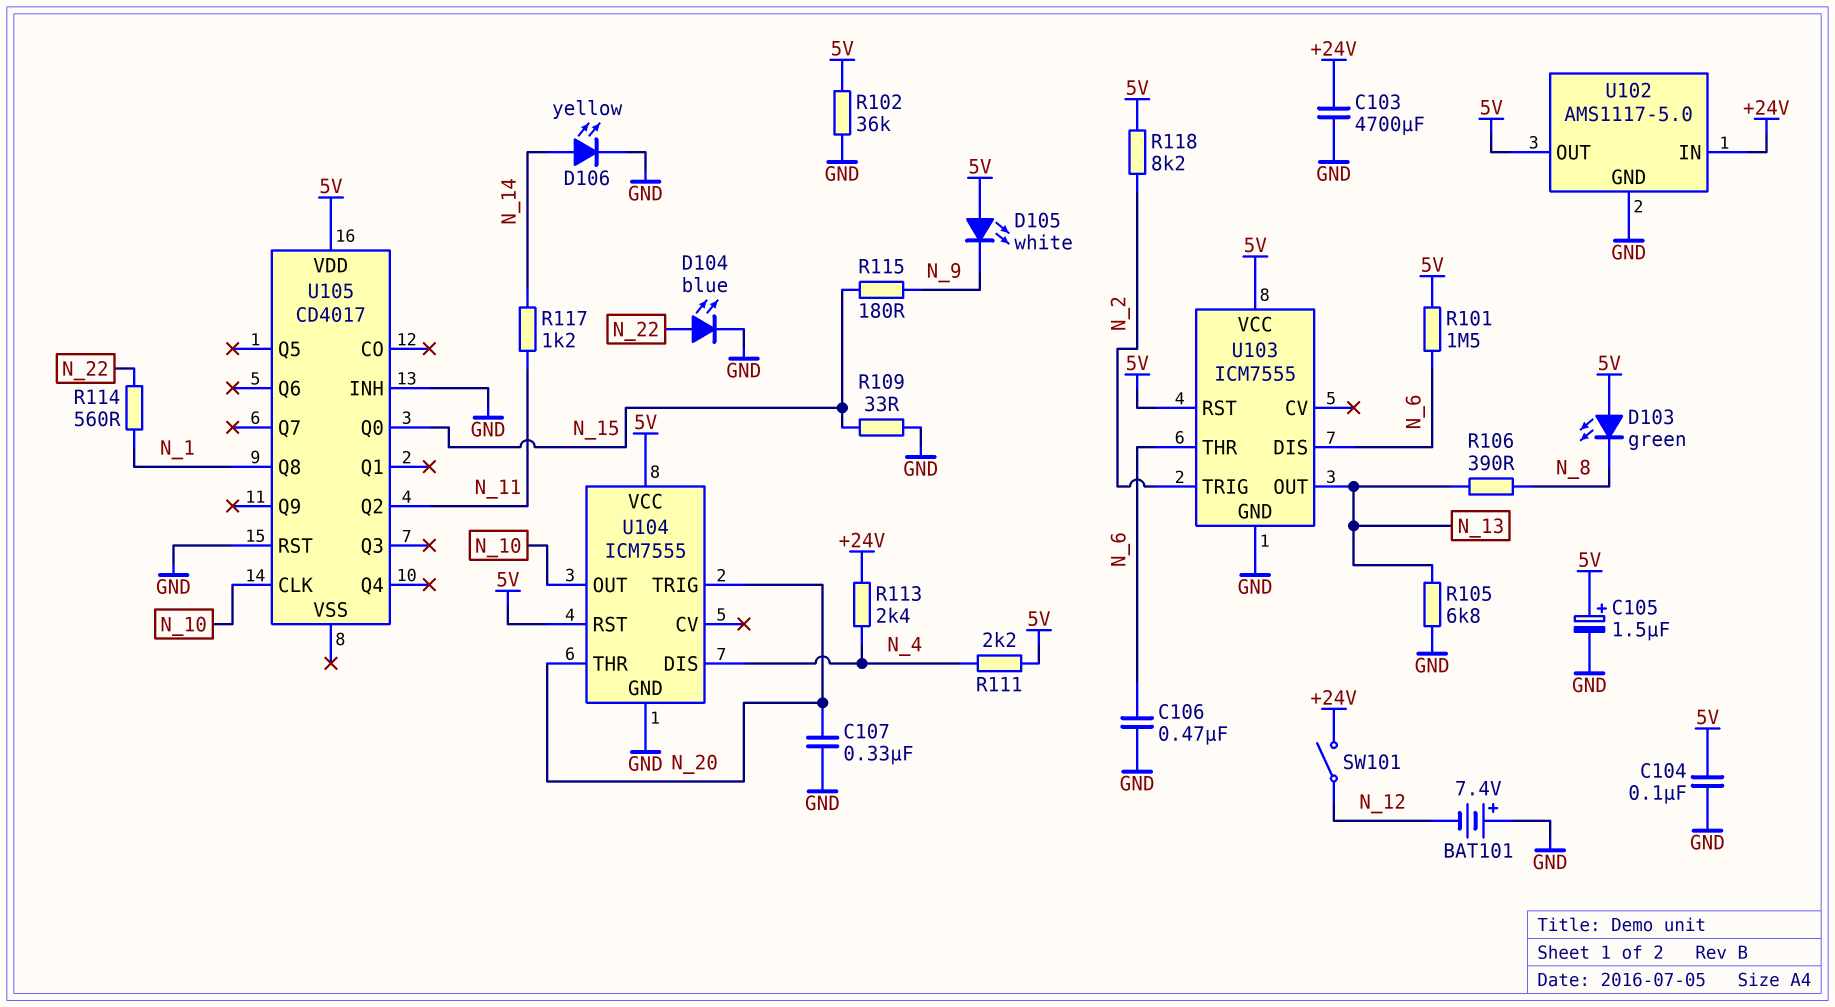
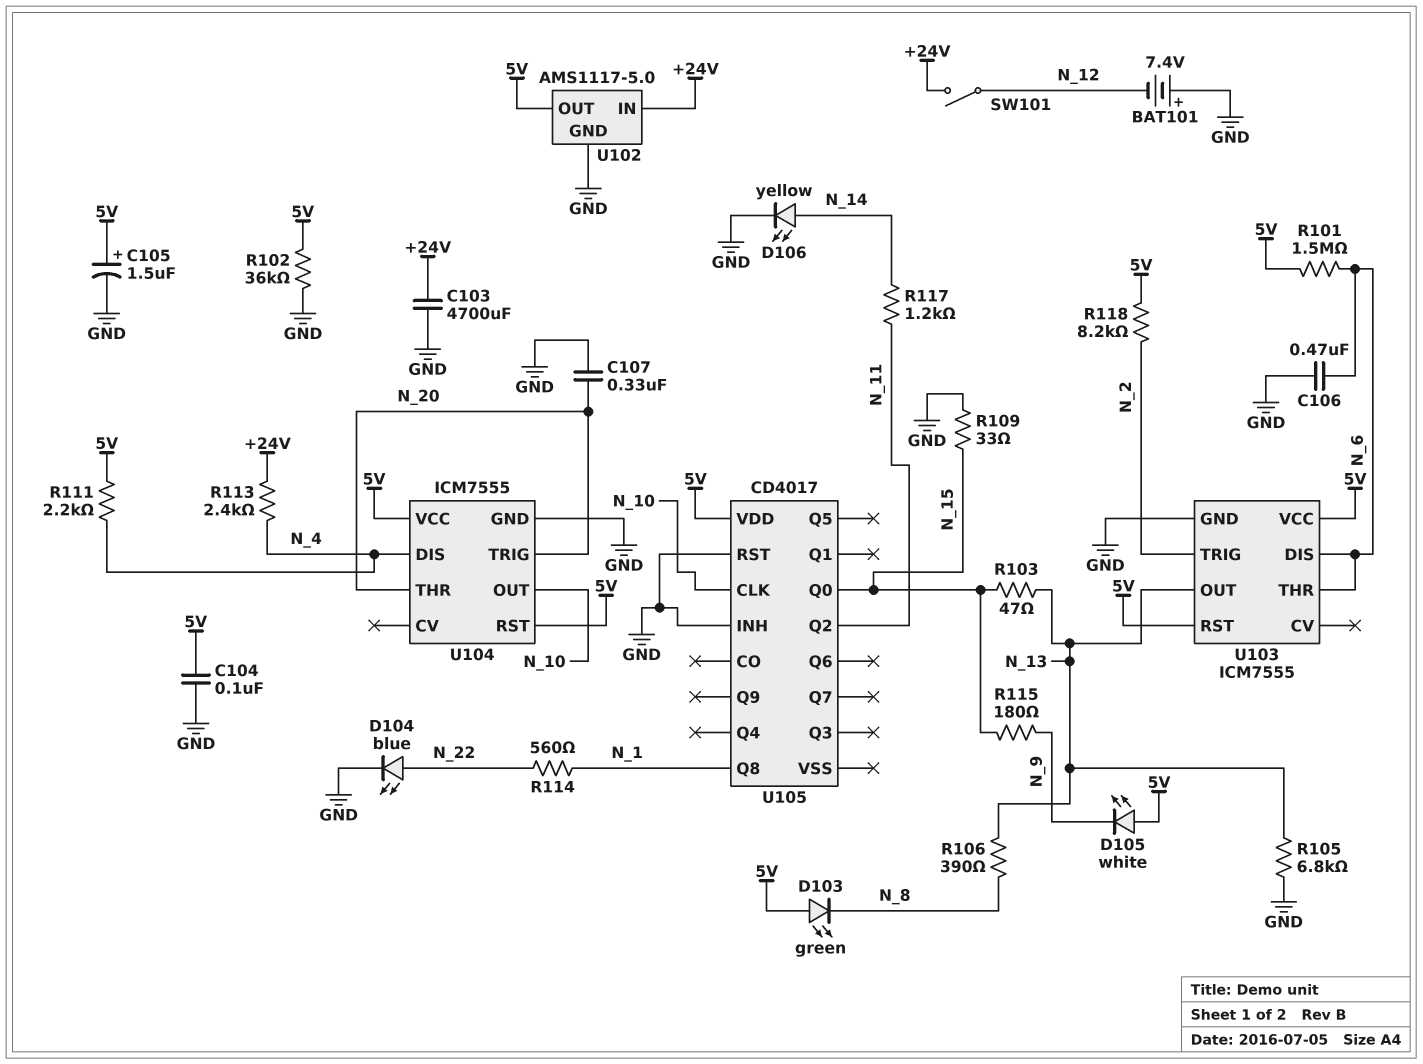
R103: none -> 47 (N_13, N_15)

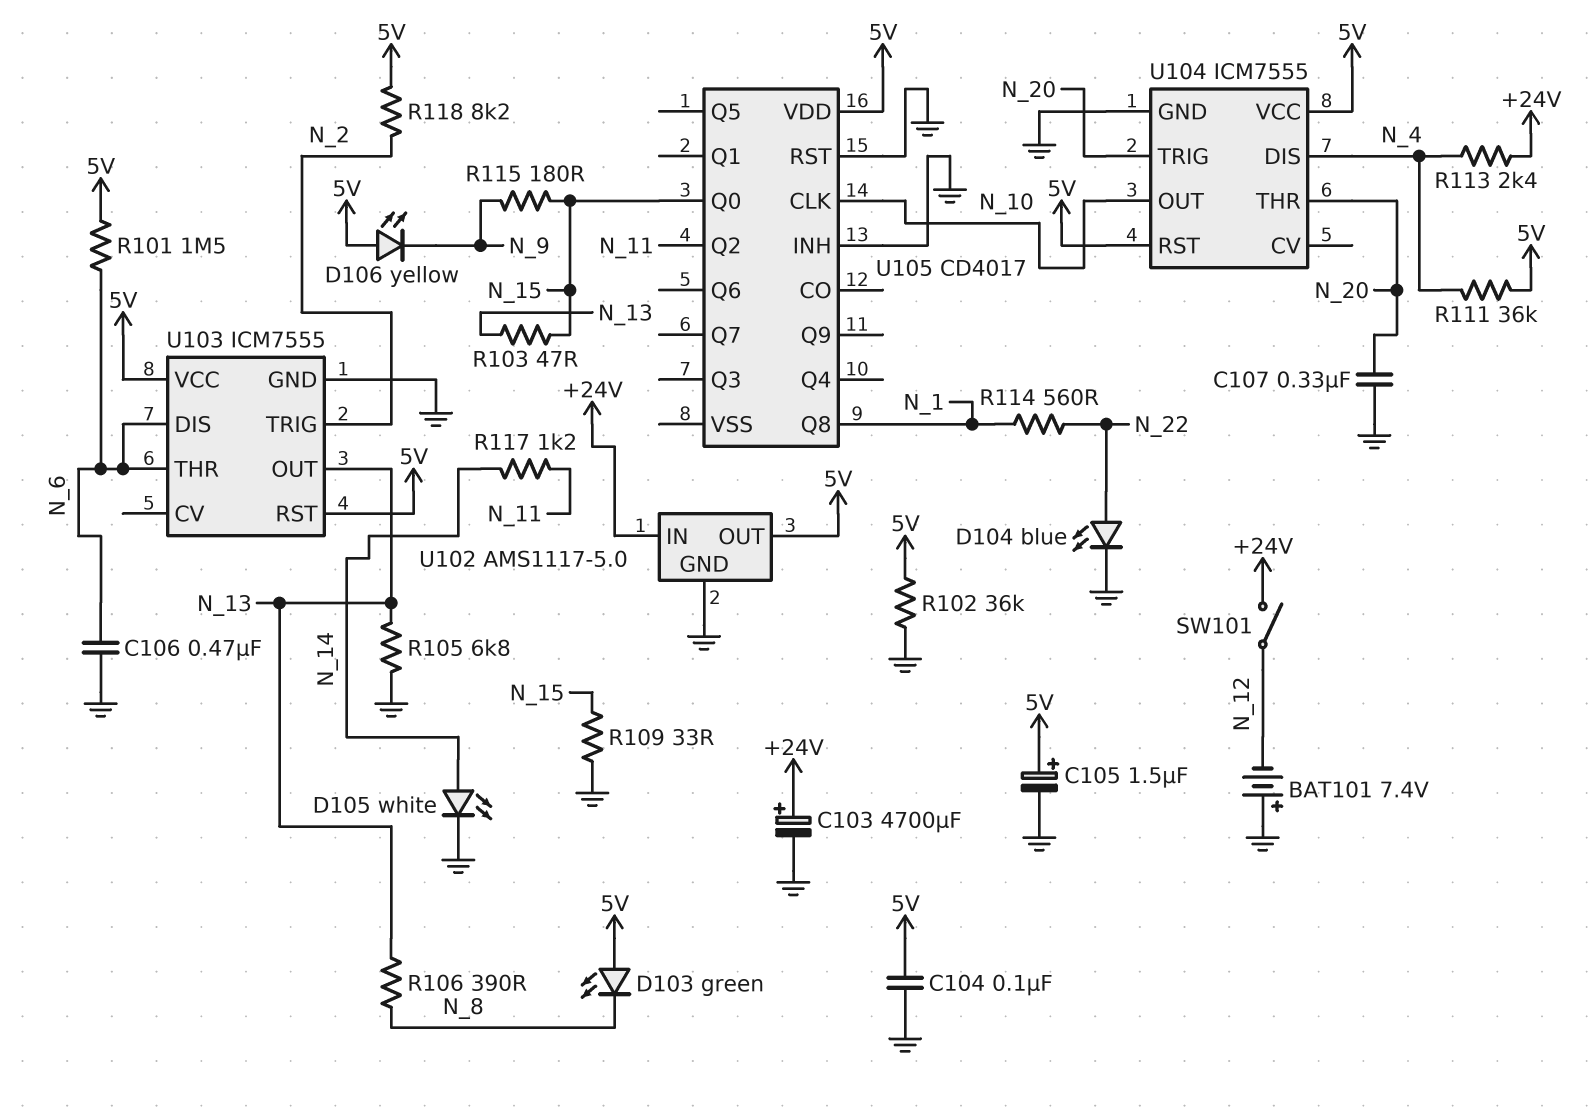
C103: 4700uF (+24V, GND) -> 4700uF (plus +24V, minus GND)
D105: LED white (A 5V, K N_9) -> LED white (A N_14, K GND)
D106: LED yellow (A N_14, K GND) -> LED yellow (A 5V, K N_9)
R111: 2.2k (5V, N_4) -> 36k (5V, N_4)

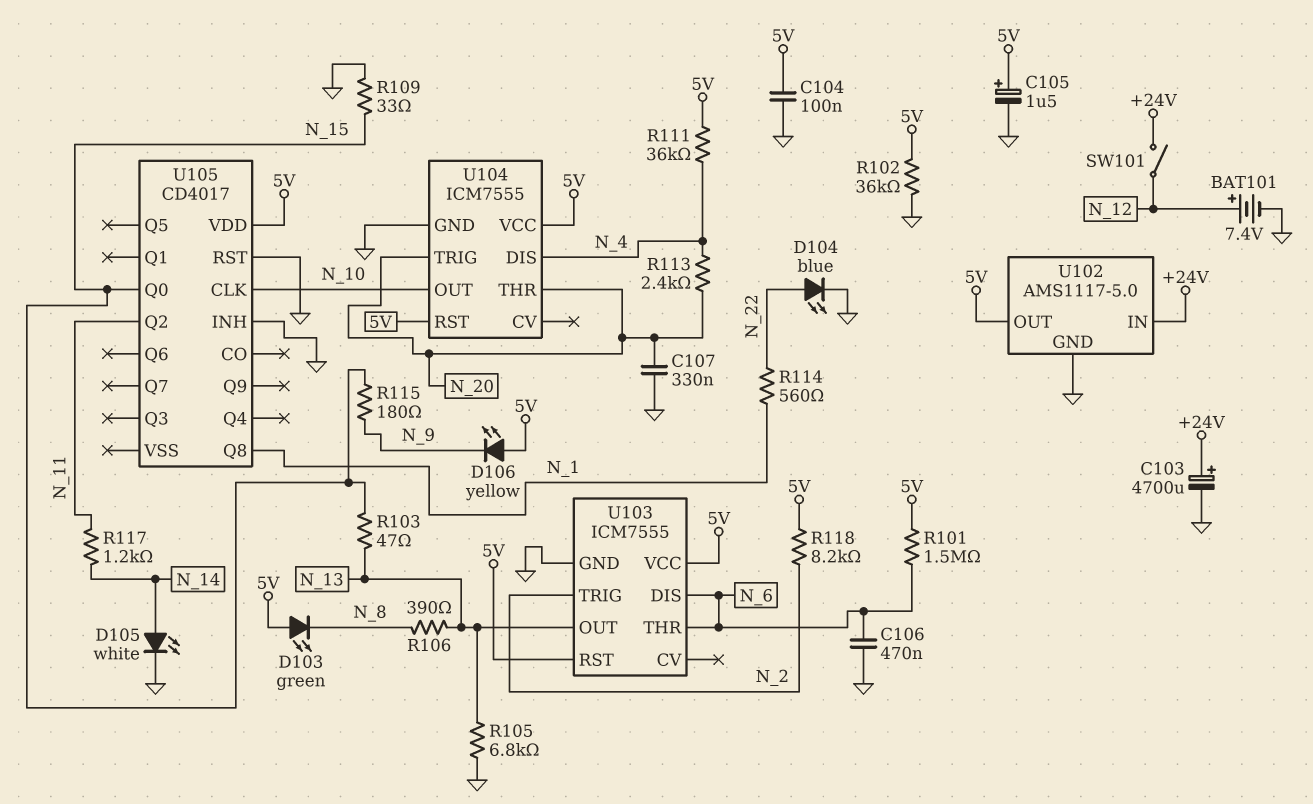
BAT101: 7.4V (plus GND, minus N_12) -> 7.4V (plus N_12, minus GND)
R113: 2.4k (+24V, N_4) -> 2.4k (N_4, N_20)

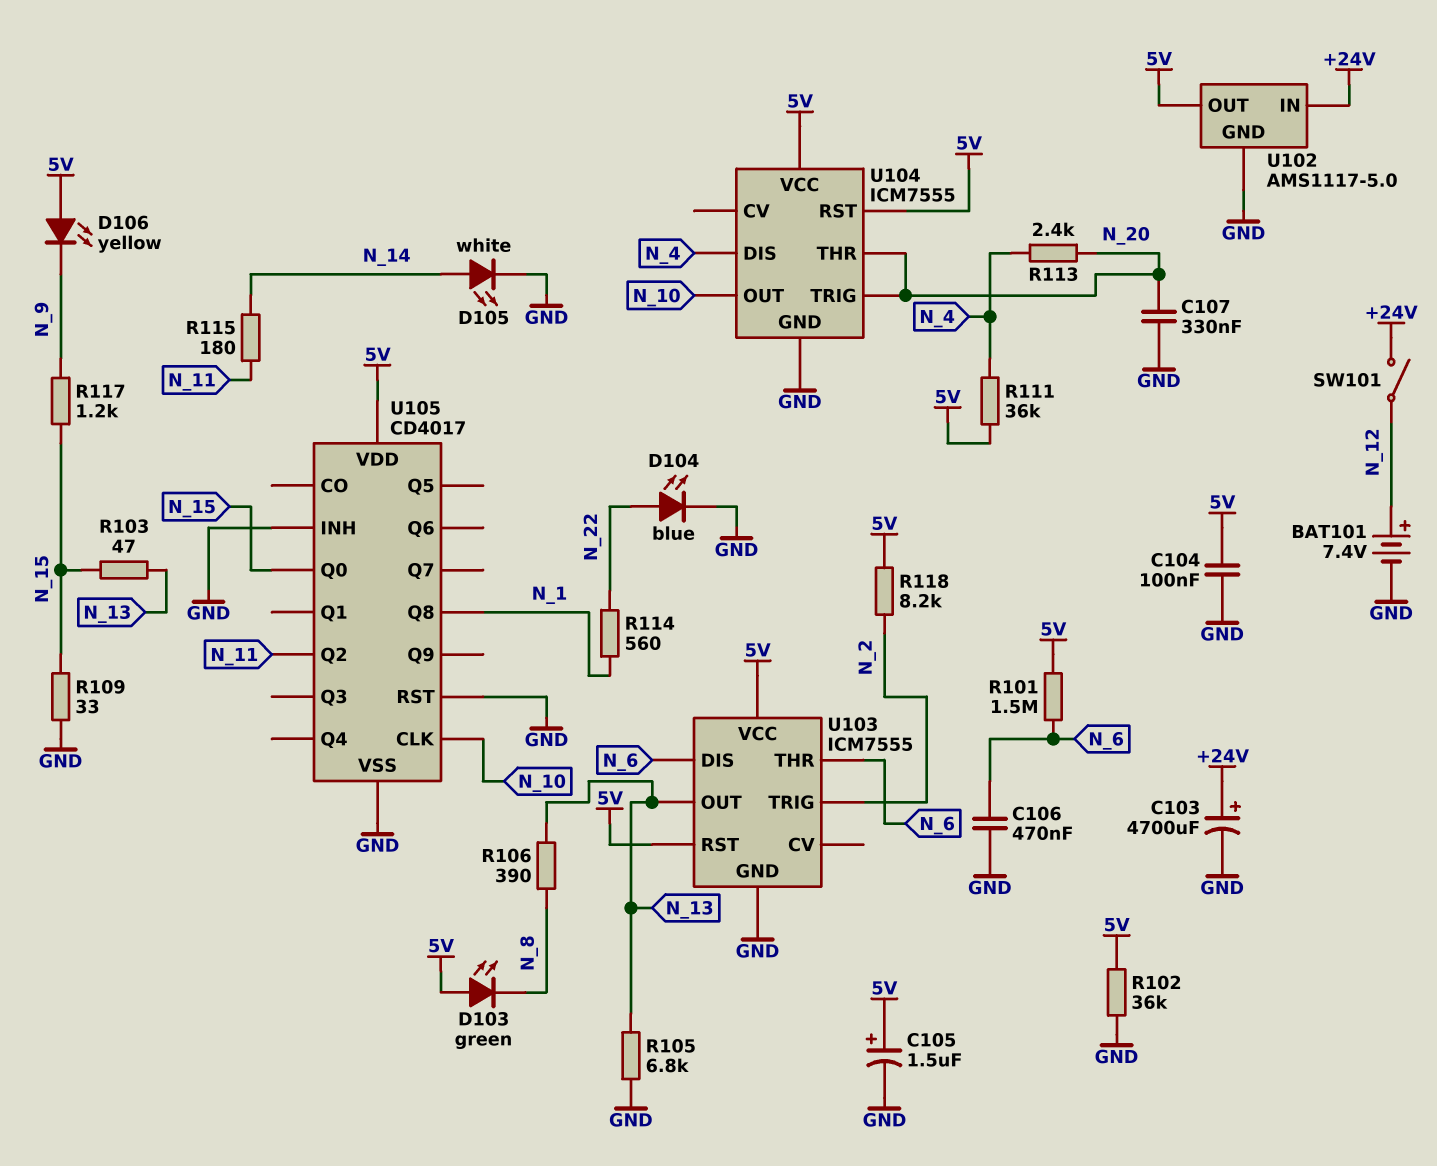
R115: 180 (N_9, N_15) -> 180 (N_11, N_14)
R117: 1.2k (N_11, N_14) -> 1.2k (N_9, N_15)
U105 pin VSS: none -> GND

